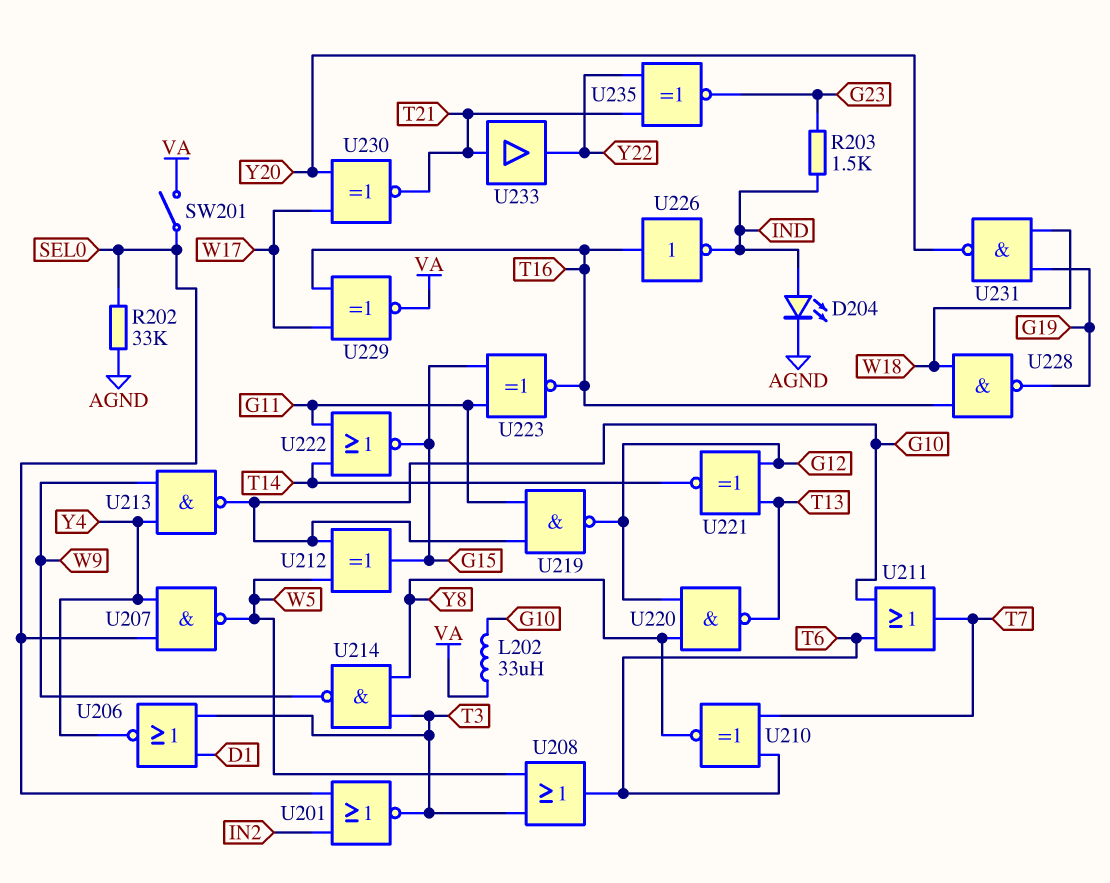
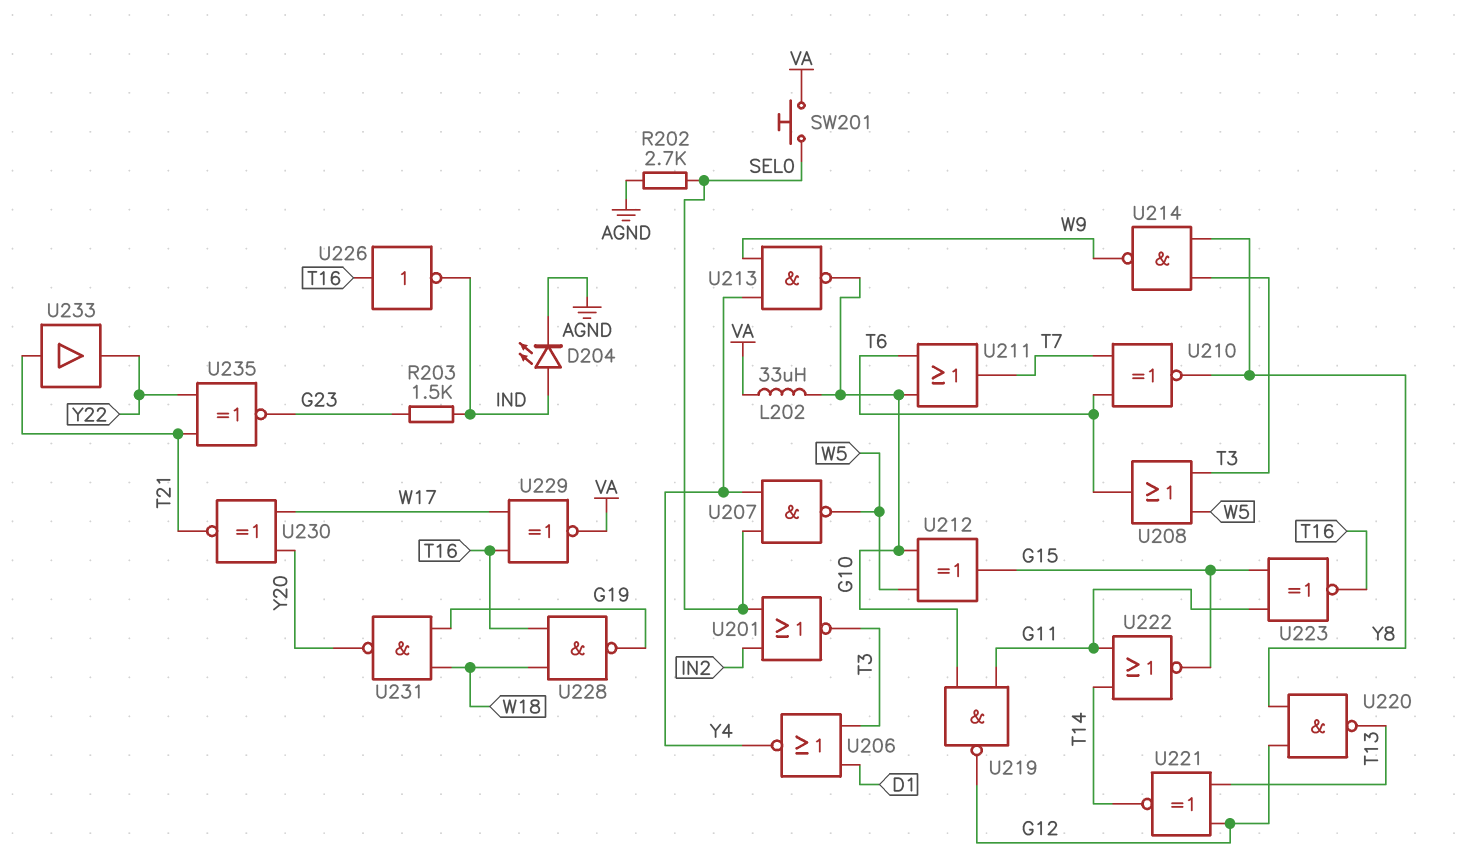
R202: 33k (AGND, SEL0) -> 2.7k (AGND, SEL0)
SW201: switch (SEL0, VA) -> button (SEL0, VA)

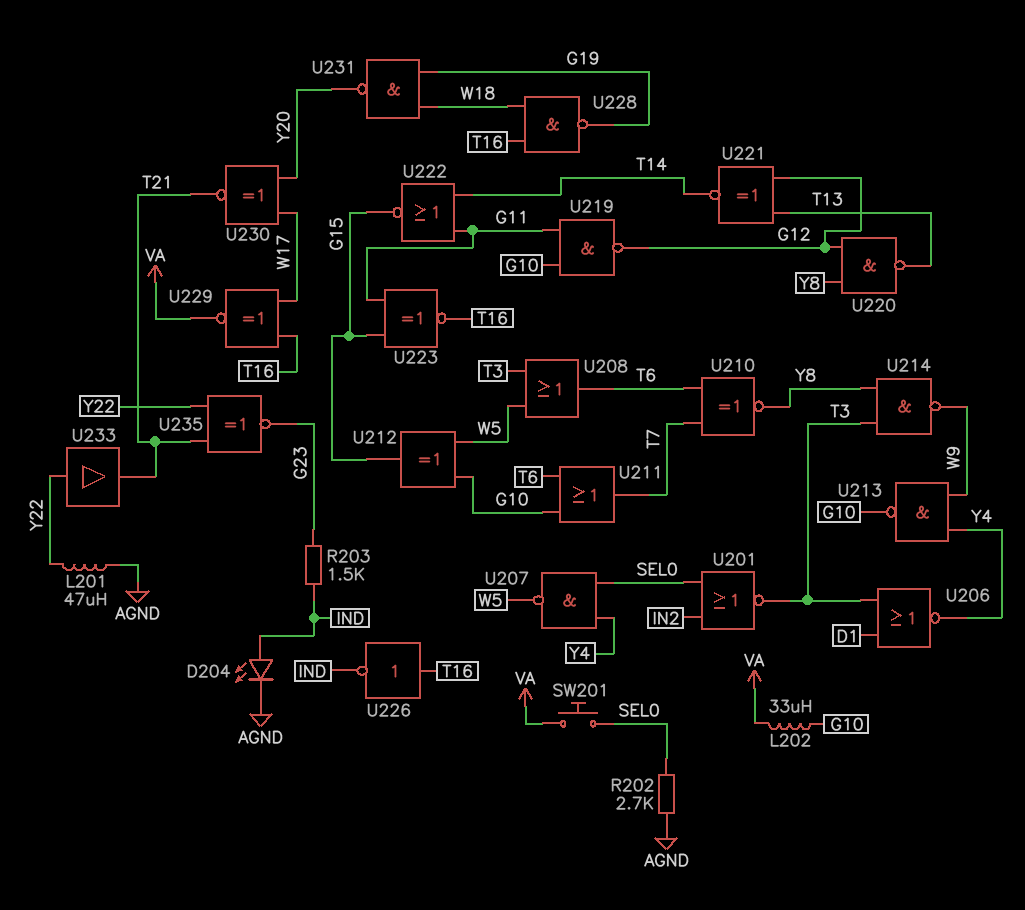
L201: none -> 47uH (AGND, Y22)
U233: buffer (in T21, out Y22) -> buffer (in Y22, out T21)

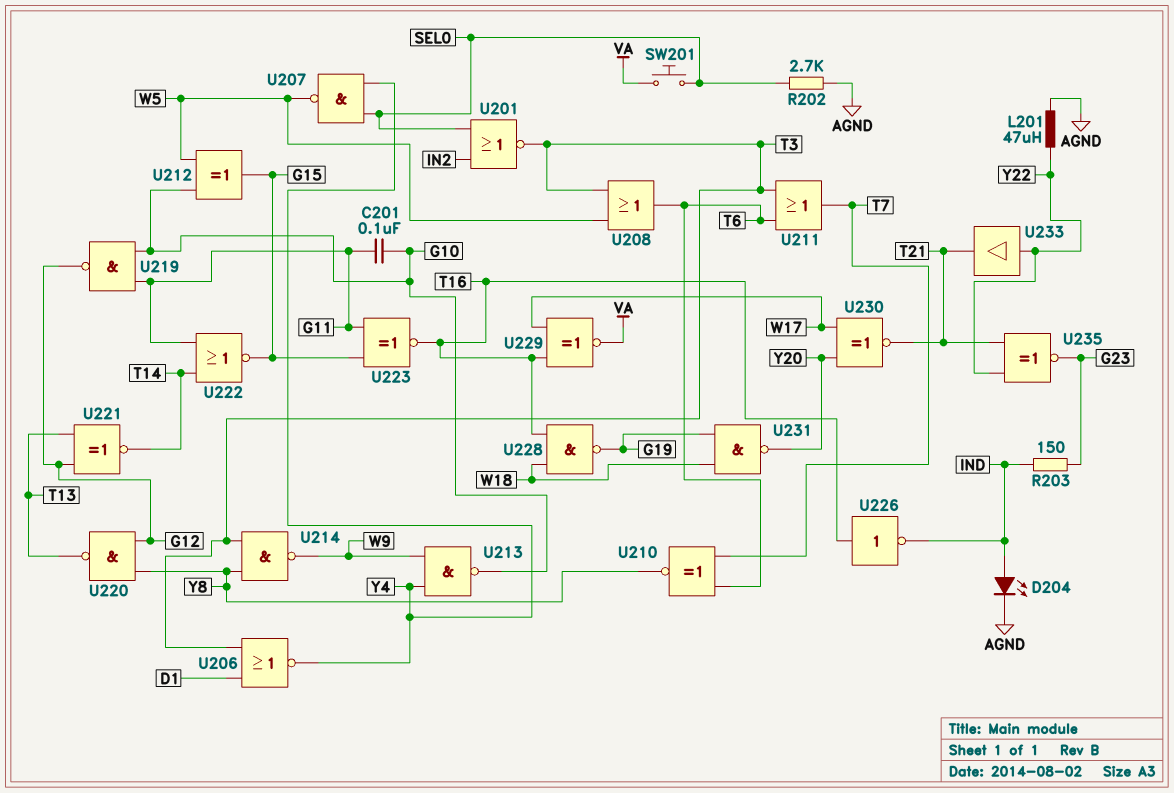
C201: none -> 100nF (G10, G11)
L202: 33uH (G10, VA) -> none
R203: 1.5k (G23, IND) -> 150 (G23, IND)
U211: OR (in G10, in T6, out T7) -> OR (in T3, in T6, out T7)

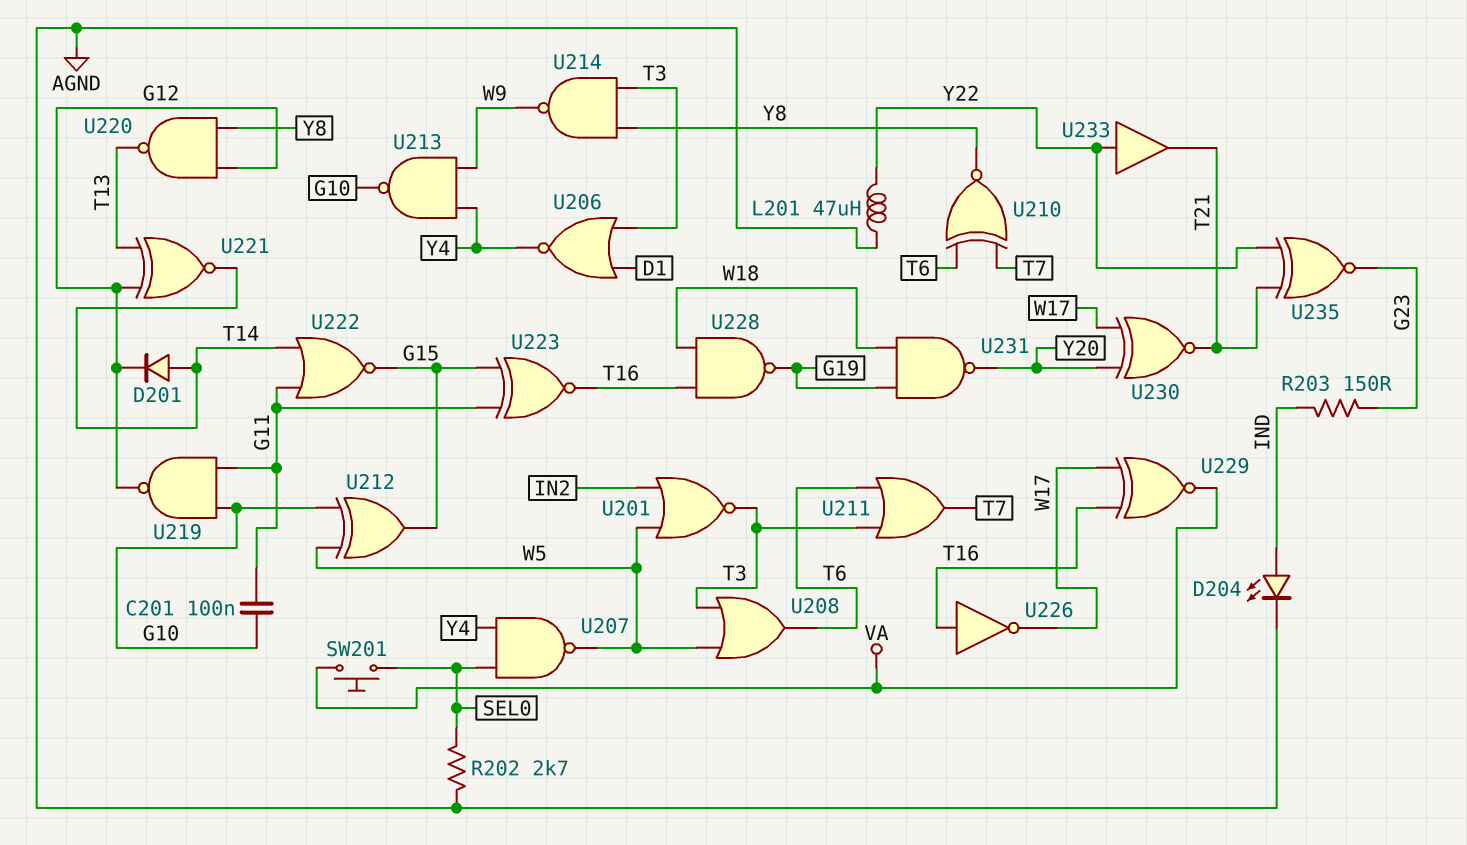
D201: none -> diode (A T14, K G12)
U201: NOR (in IN2, in SEL0, out T3) -> NOR (in IN2, in W5, out T3)
U226: NOT (in T16, out IND) -> NOT (in T16, out W17)

